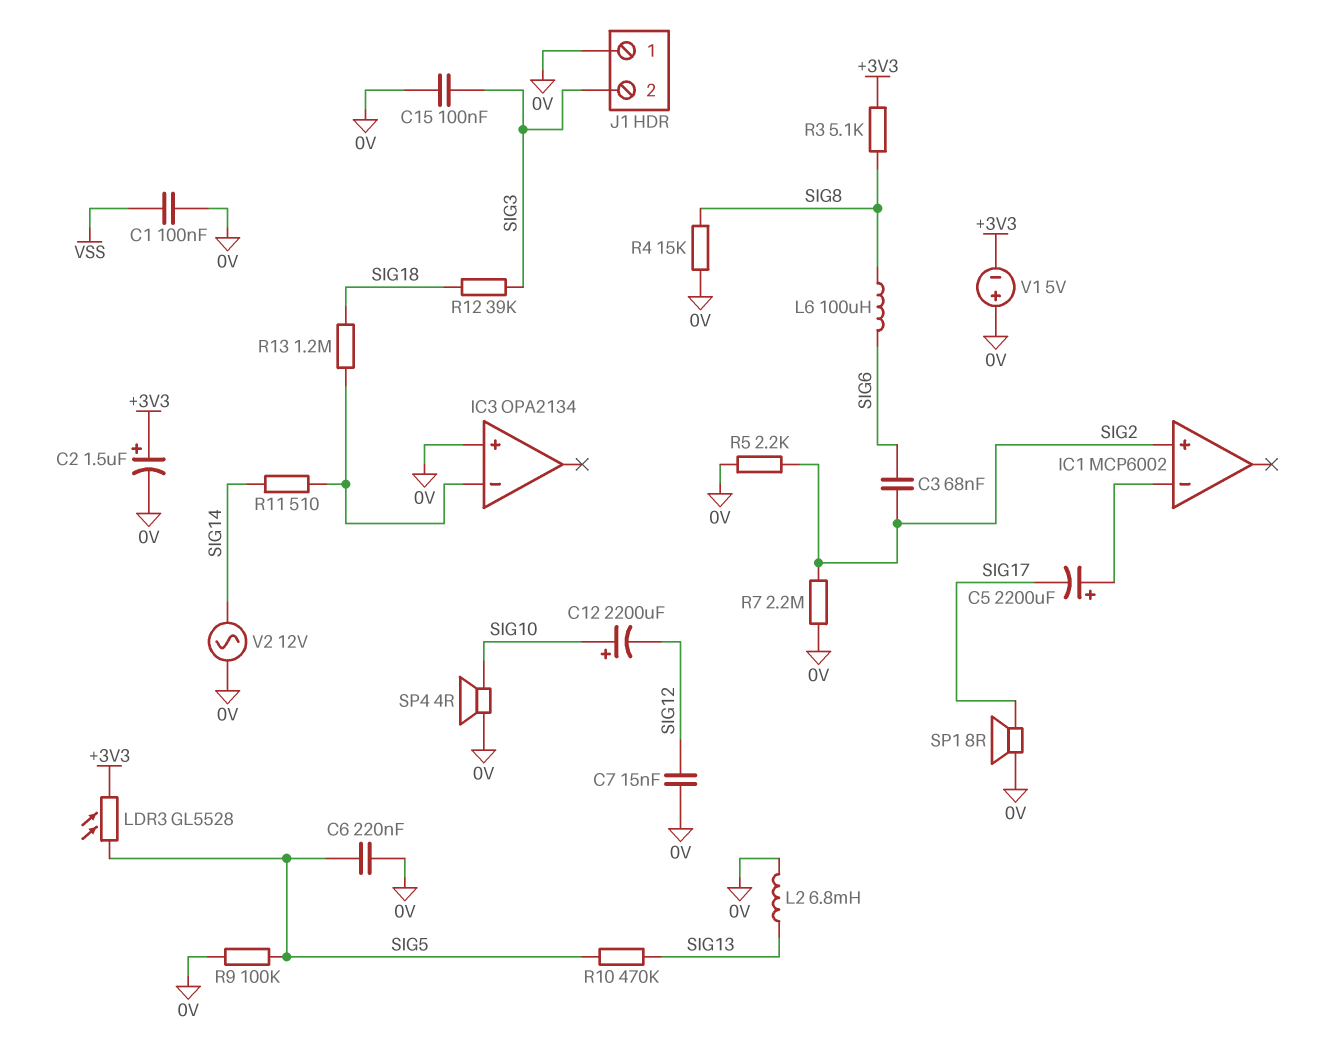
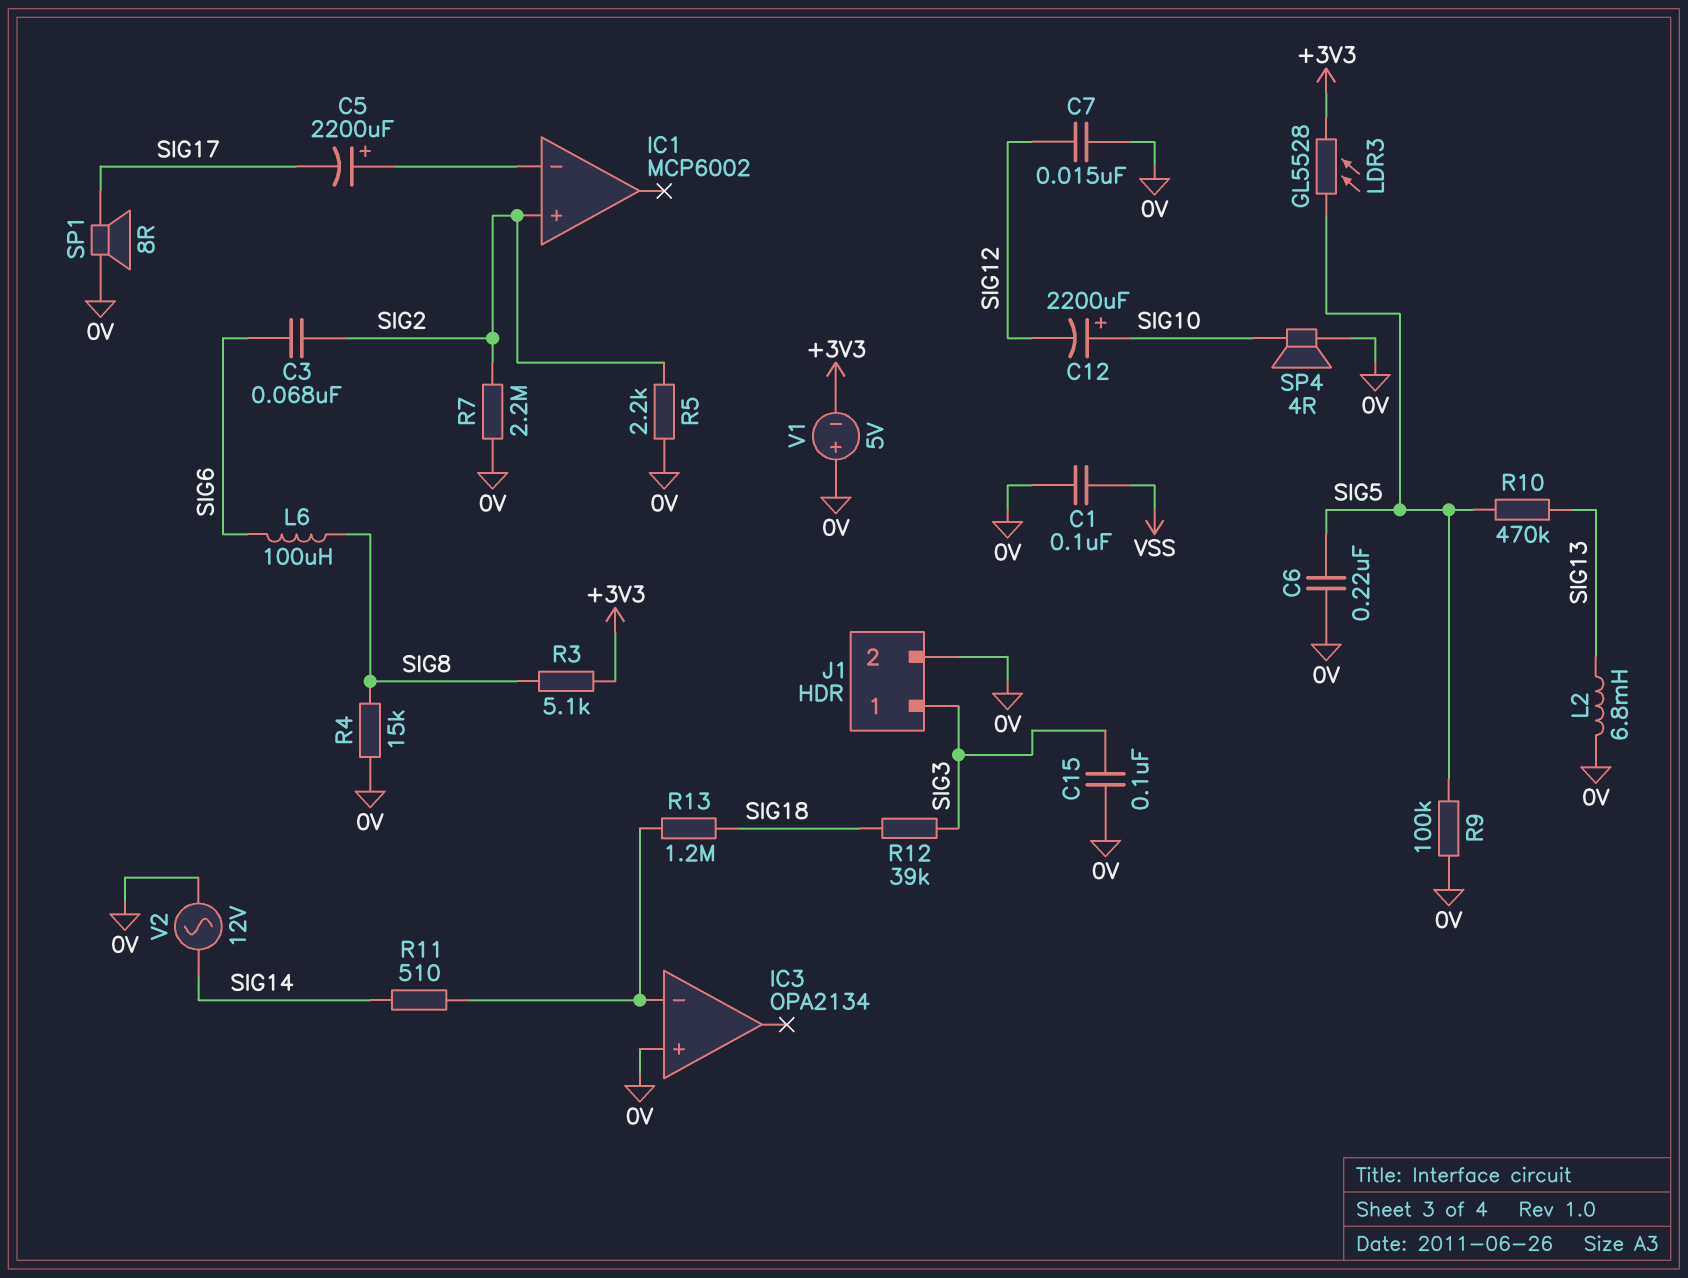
C2: 1.5uF (plus +3V3, minus 0V) -> none
J1 pin 1: 0V -> SIG3
J1 pin 2: SIG3 -> 0V

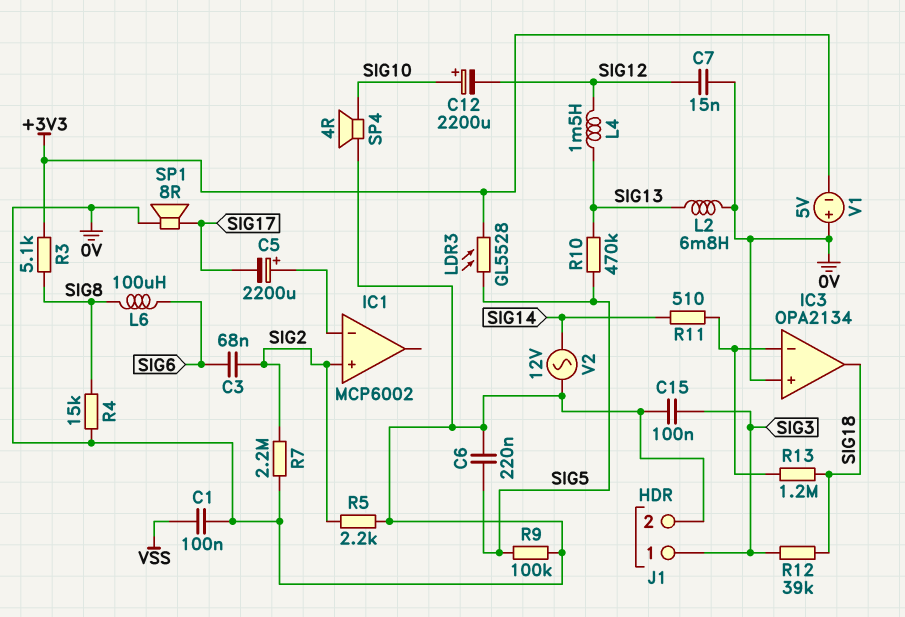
IC3 pin out: none -> SIG18
L4: none -> 1.5mH (SIG12, SIG13)

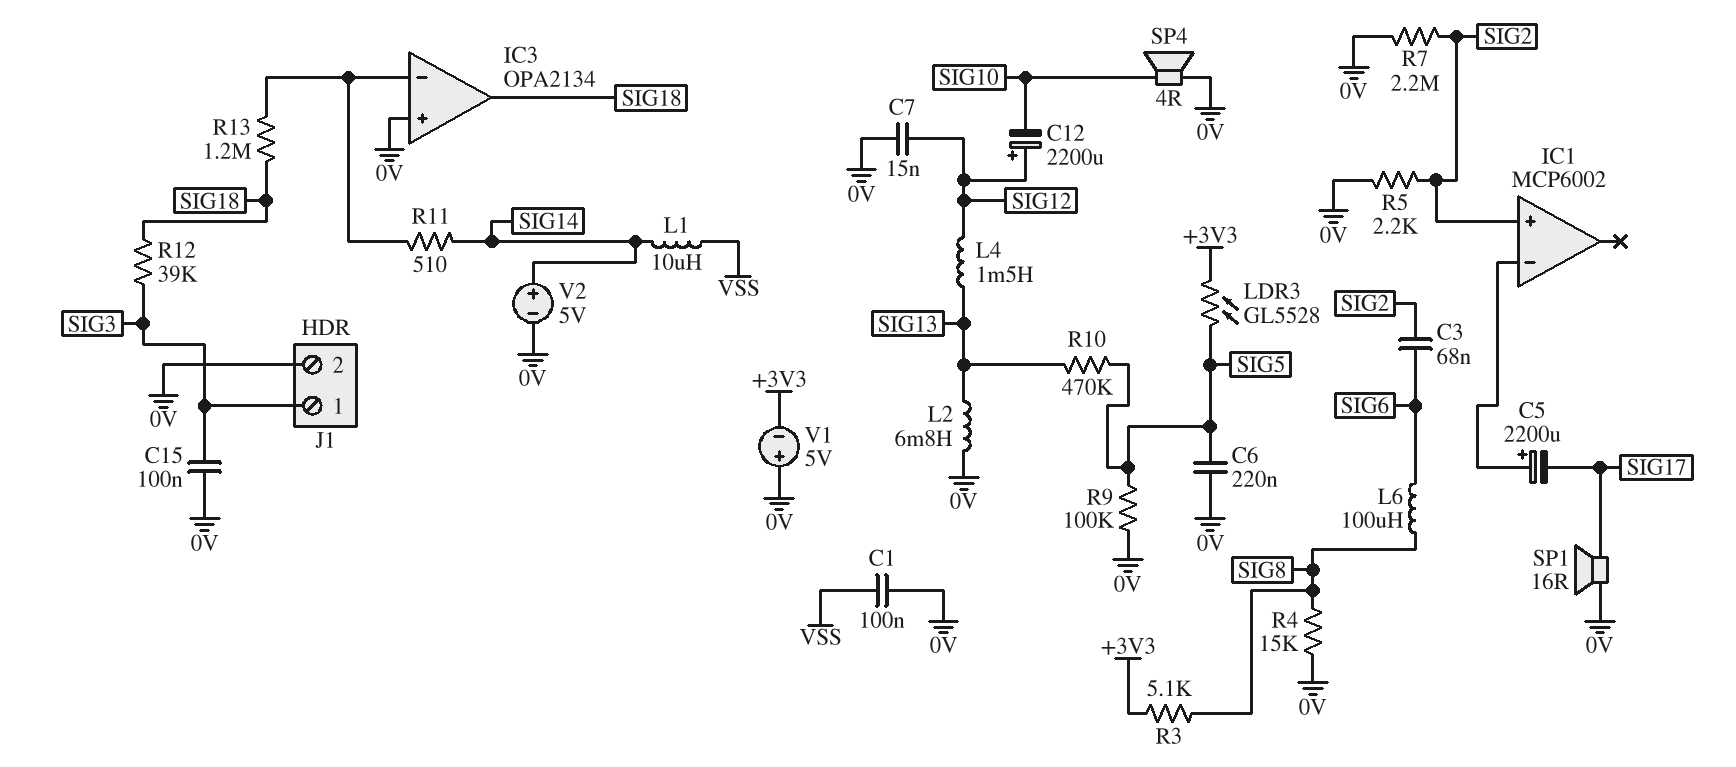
C12: 2200uF (plus SIG10, minus SIG12) -> 2200uF (plus SIG12, minus SIG10)
L1: none -> 10uH (SIG14, VSS)
SP1: speaker 8R (0V, SIG17) -> speaker 16R (0V, SIG17)
V2: AC 12V (0V, SIG14) -> 5V (plus SIG14, minus 0V)

